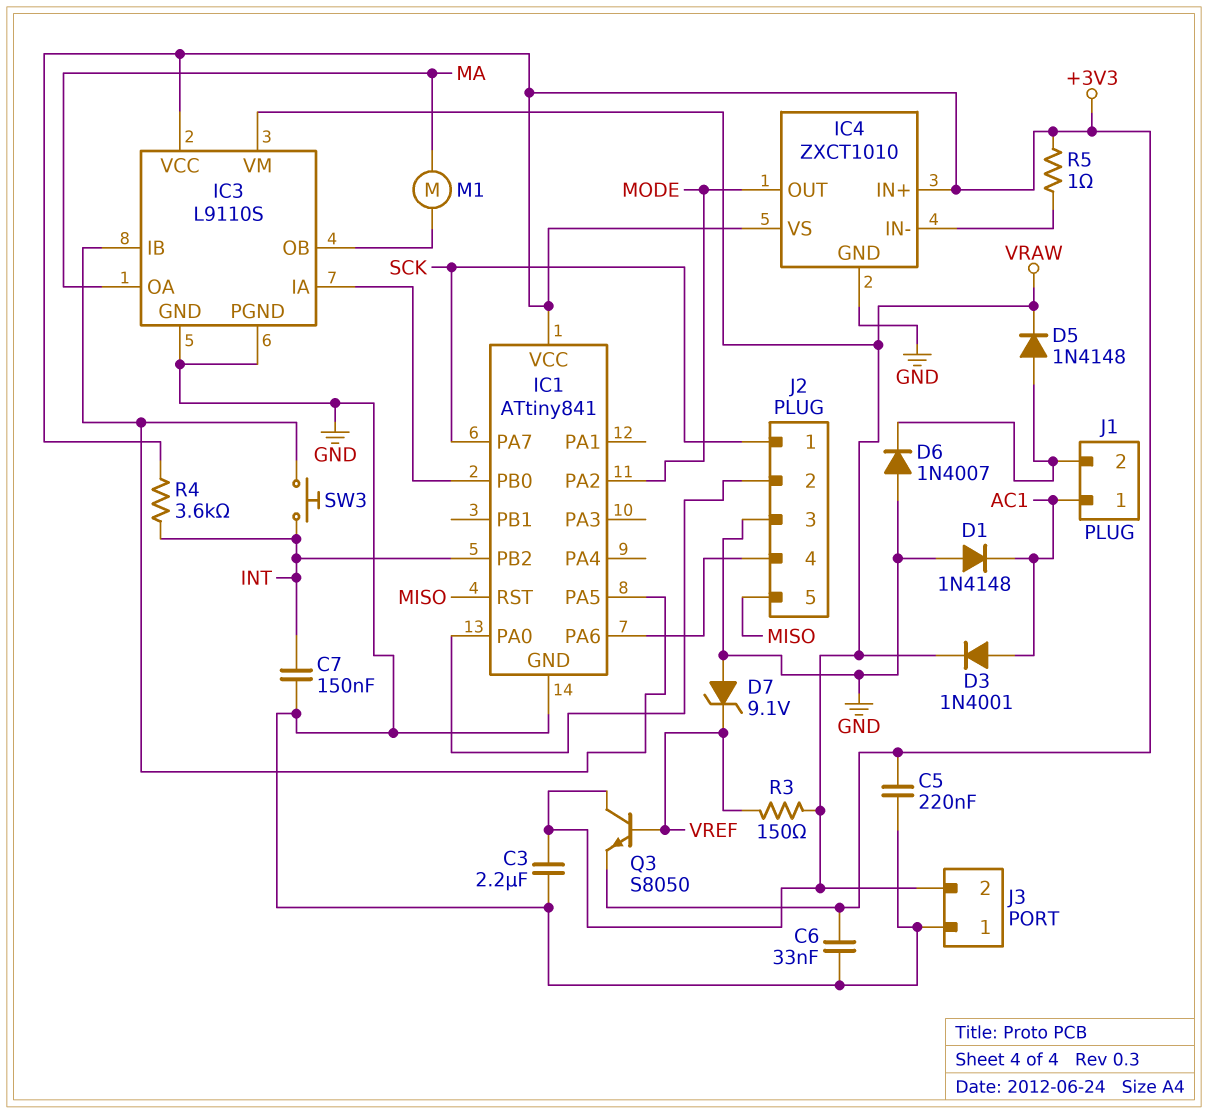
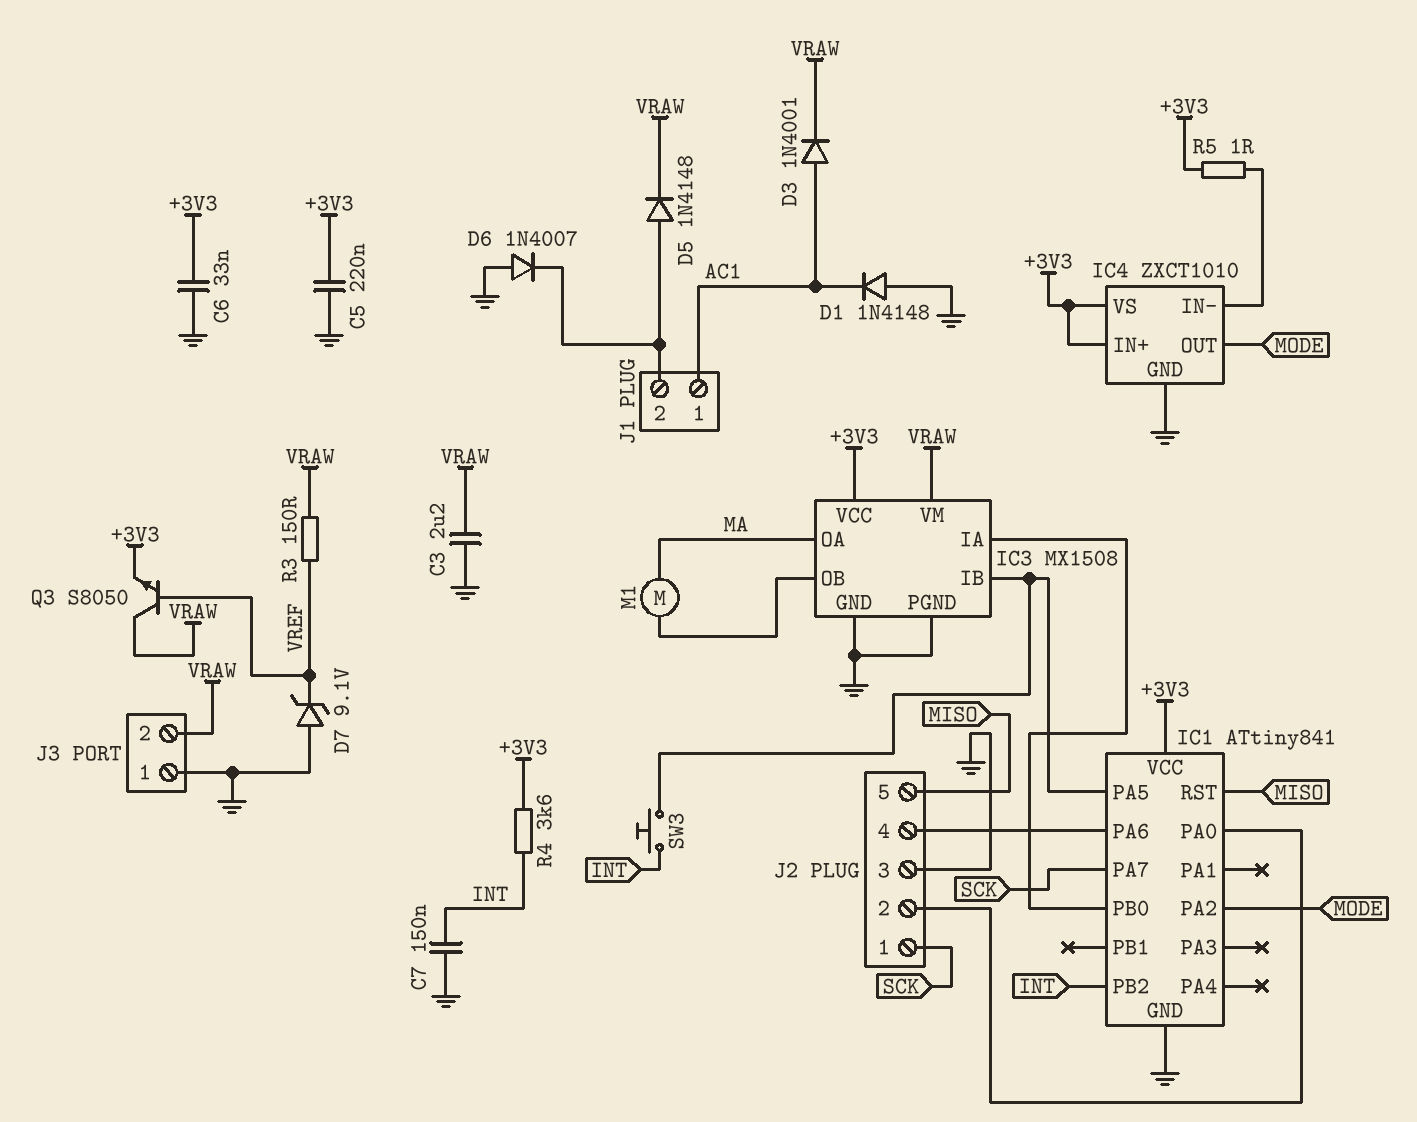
IC3: L9110S -> MX1508

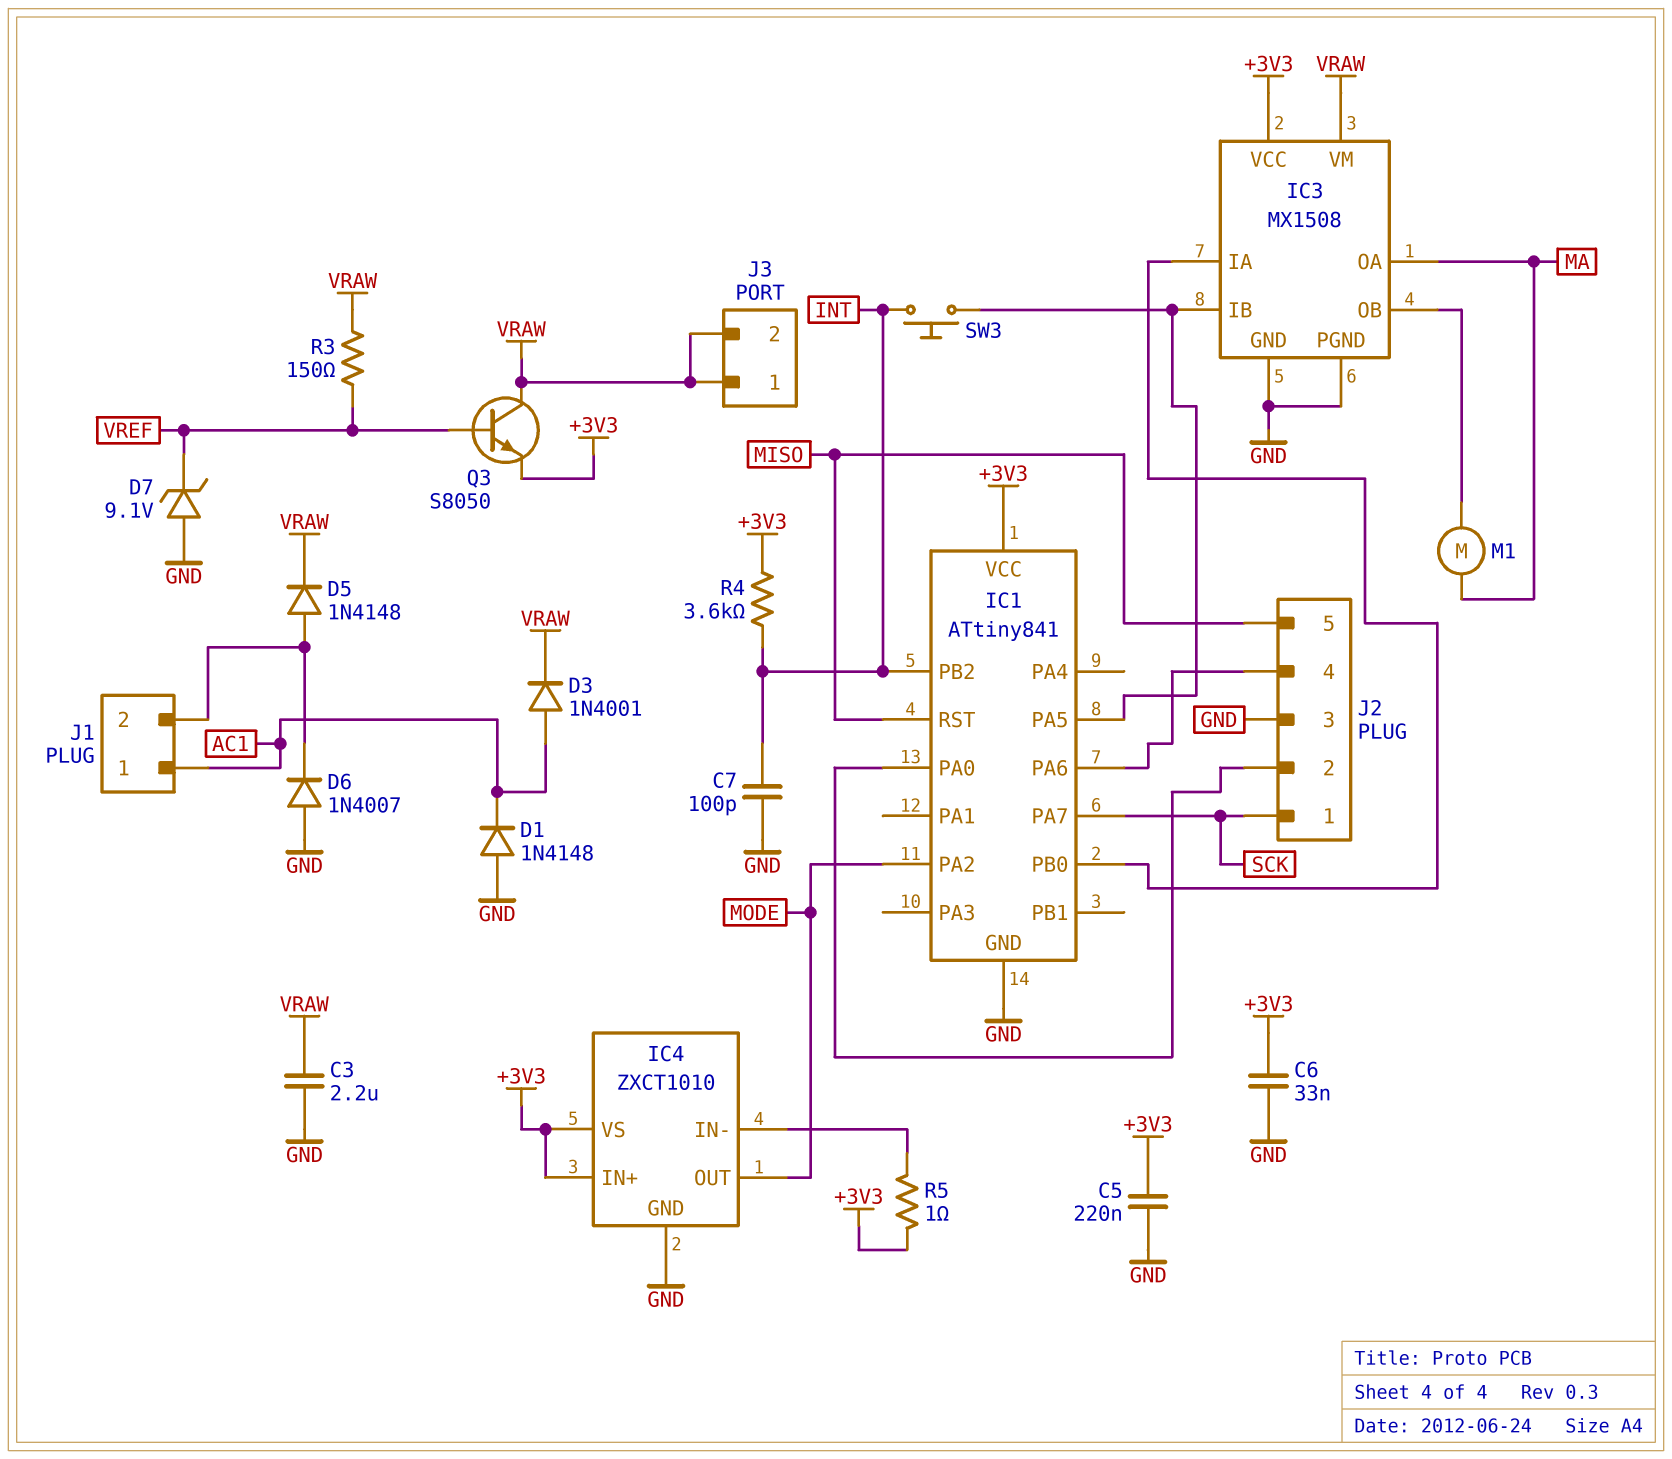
C7: 150nF (GND, INT) -> 100pF (GND, INT)
J3 pin 1: GND -> VRAW

